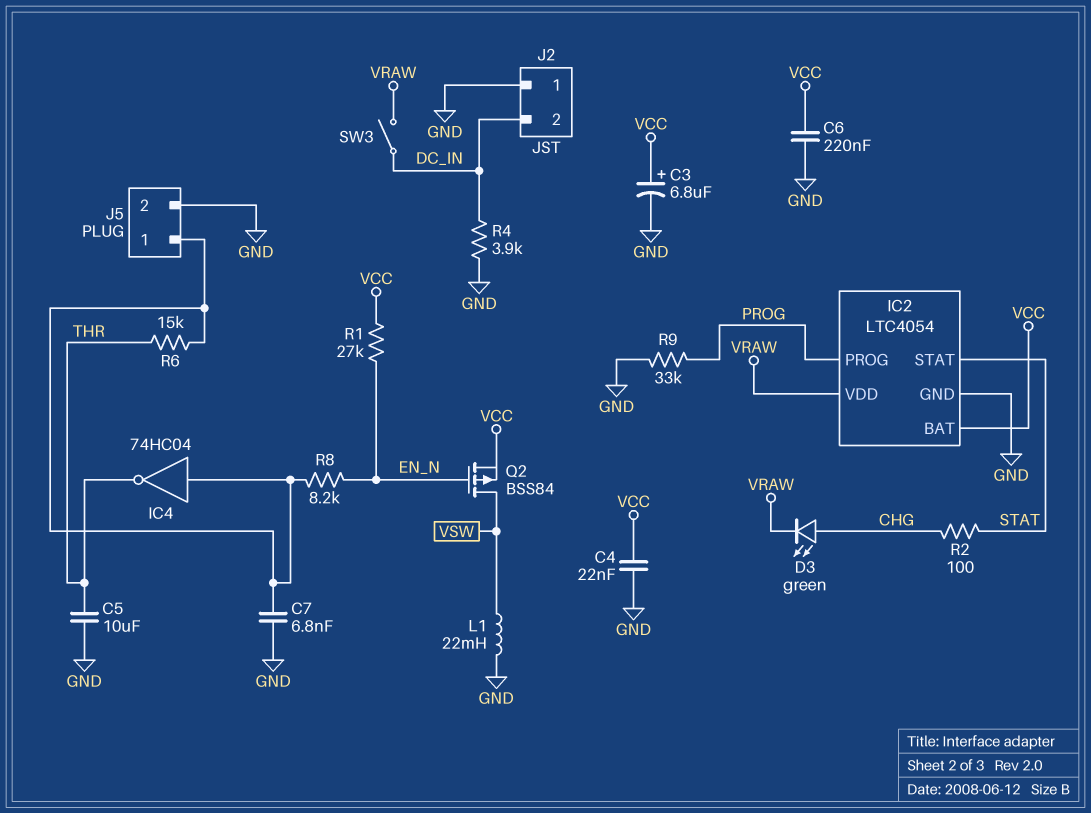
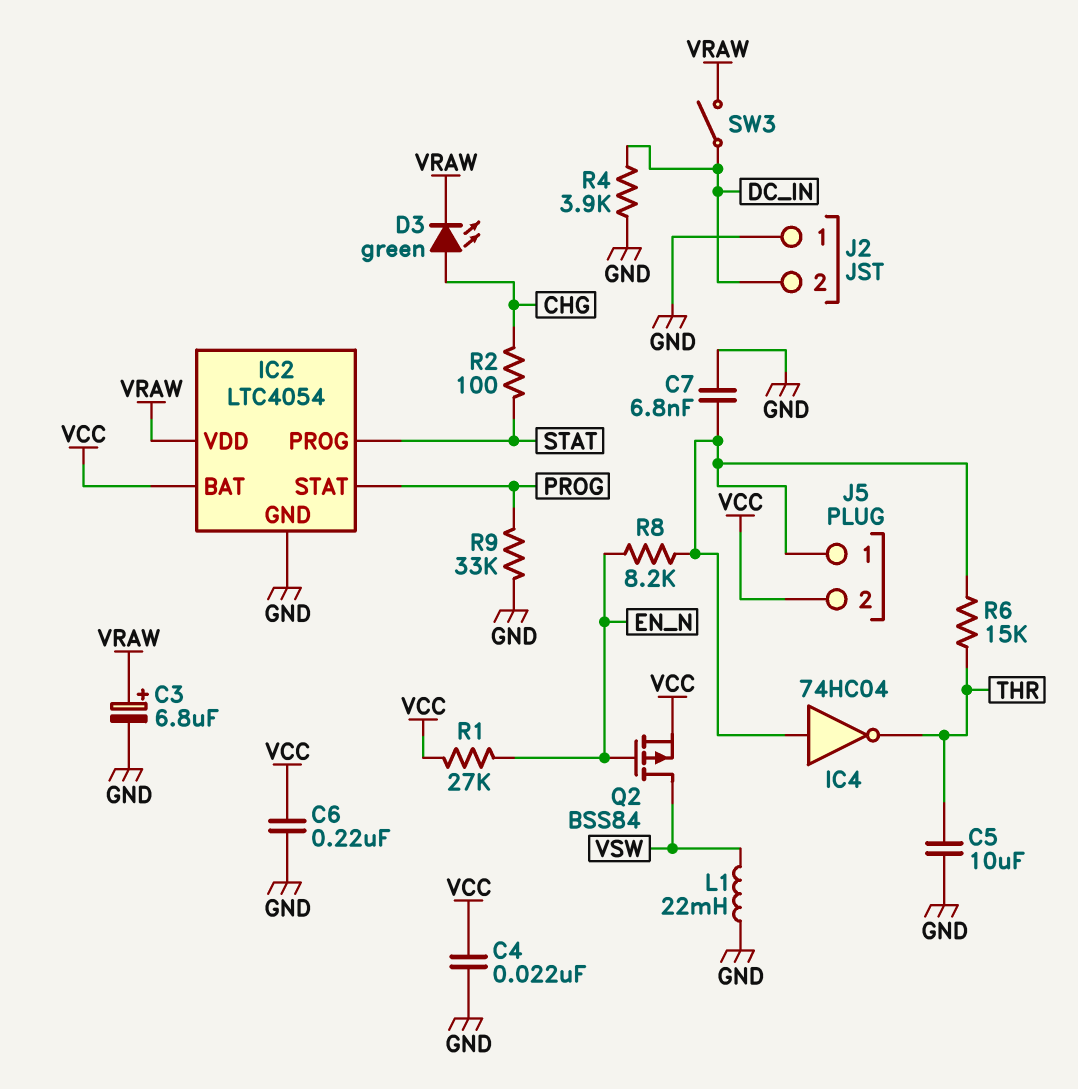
C3: 6.8uF (plus VCC, minus GND) -> 6.8uF (plus VRAW, minus GND)
IC2 pin PROG: PROG -> STAT
IC2 pin STAT: STAT -> PROG
J5 pin 2: GND -> VCC

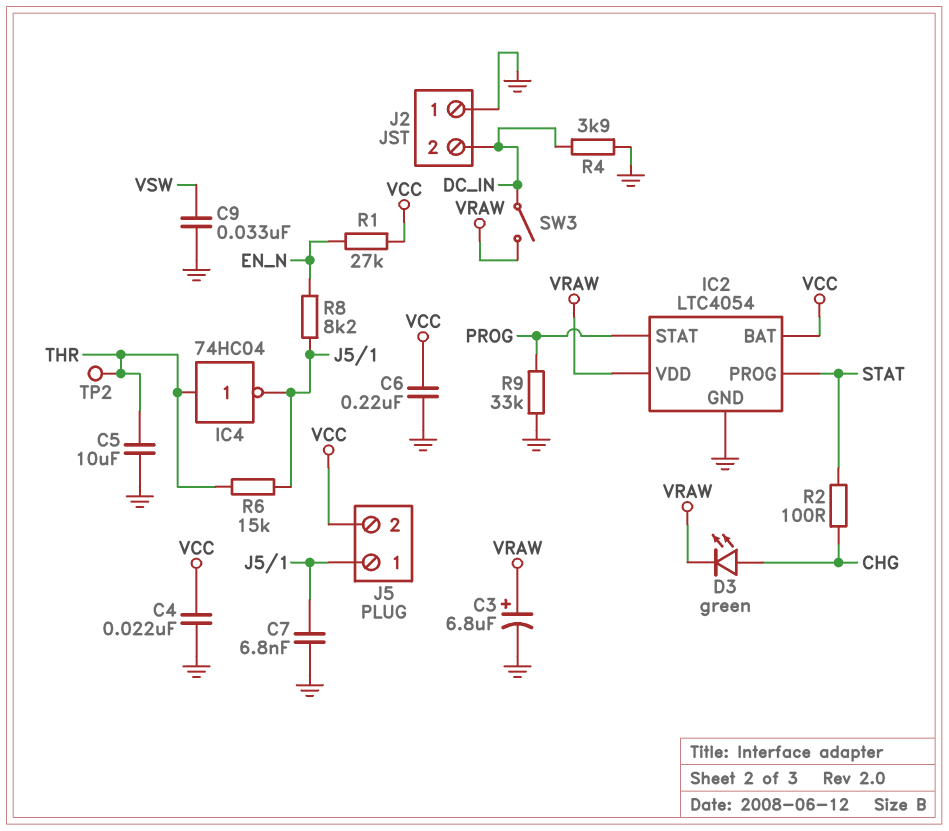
C9: none -> 33nF (GND, VSW)
IC4: NOT 74HC04 (in J5/1, out THR) -> NOT 74HC04 (in THR, out J5/1)
L1: 22mH (GND, VSW) -> none
Q2: PMOS BSS84 (G EN_N, D VSW, S VCC) -> none
TP2: none -> test point (THR)

